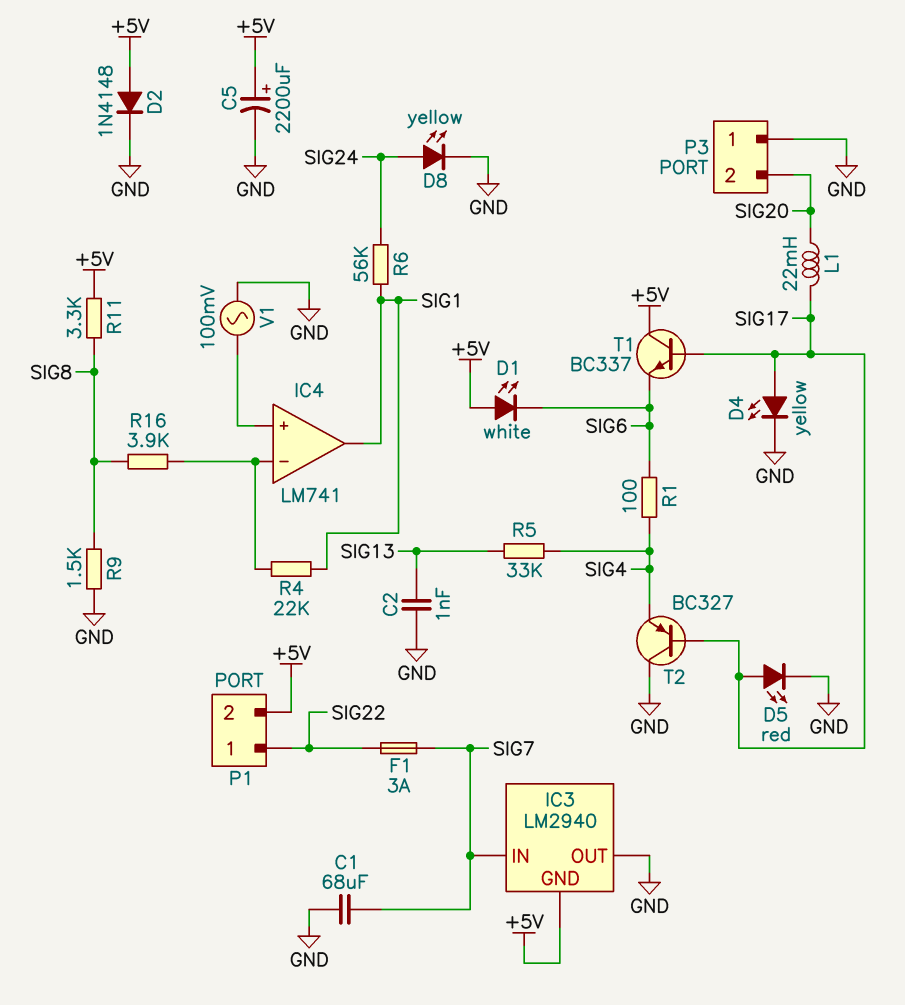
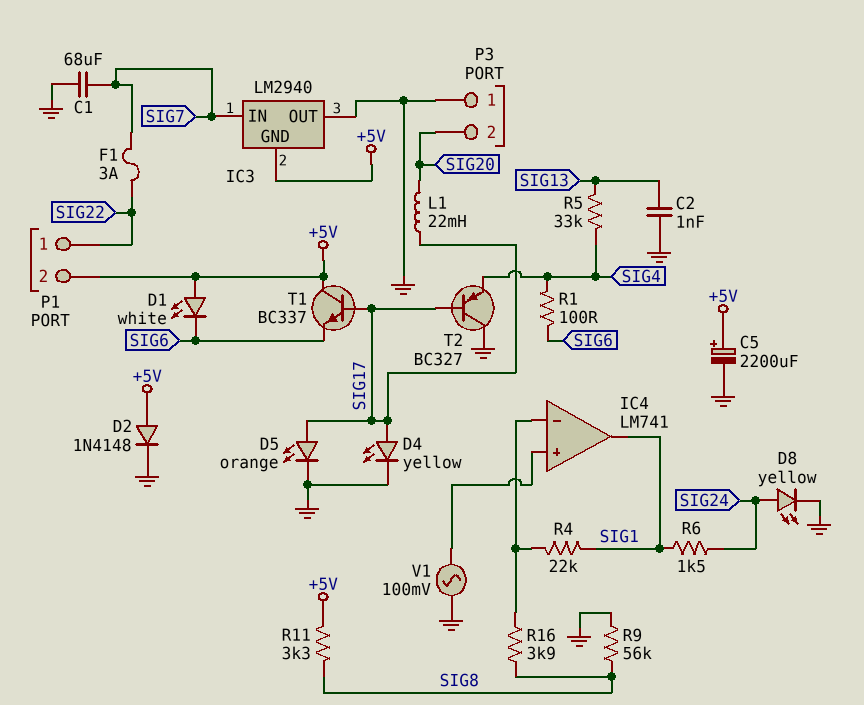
D5: LED red (A SIG17, K GND) -> LED orange (A SIG17, K GND)
R6: 56k (SIG1, SIG24) -> 1.5k (SIG1, SIG24)
R9: 1.5k (GND, SIG8) -> 56k (GND, SIG8)

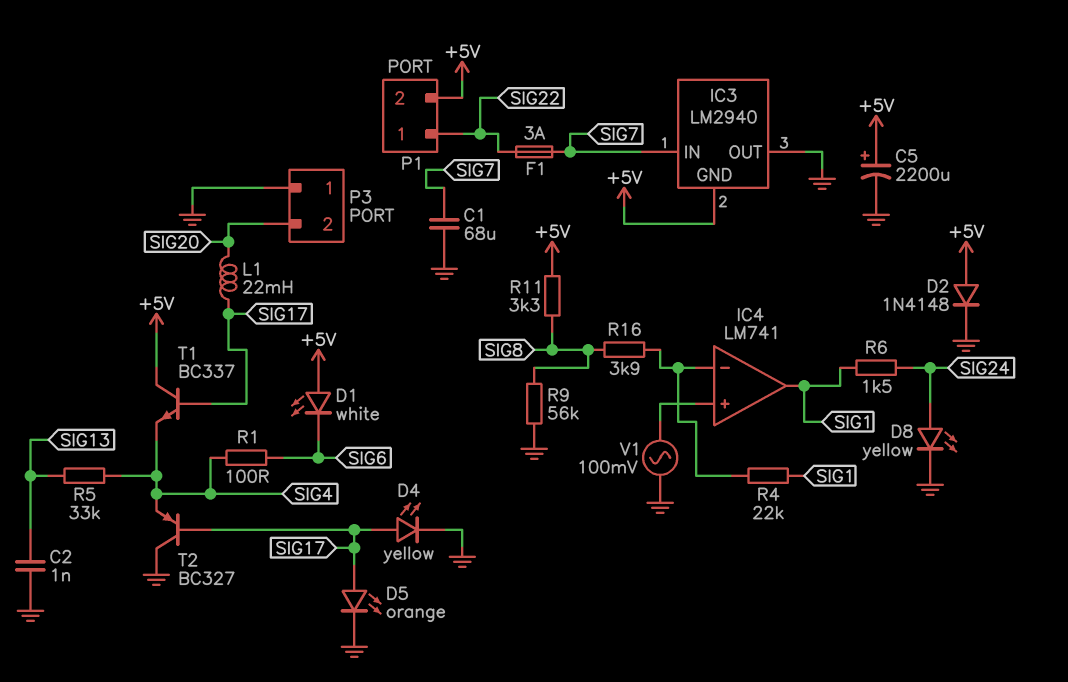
T1: NPN BC337 (B SIG17, C +5V, E SIG6) -> NPN BC337 (B SIG17, C +5V, E SIG4)

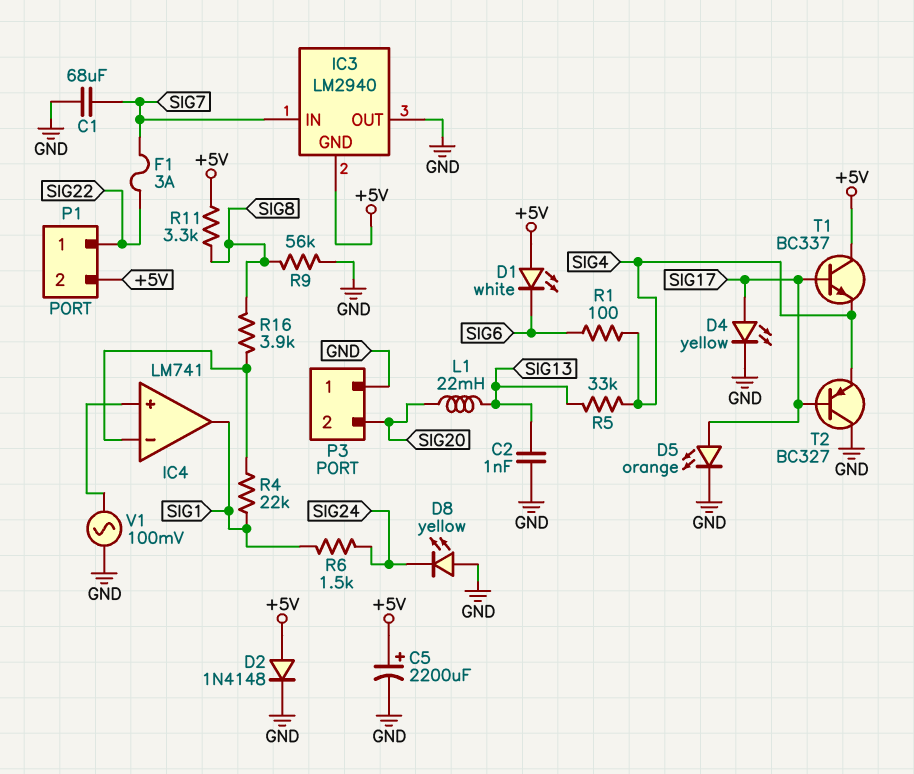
D8: LED yellow (A SIG24, K GND) -> LED yellow (A GND, K SIG24)
L1: 22mH (SIG17, SIG20) -> 22mH (SIG13, SIG20)

